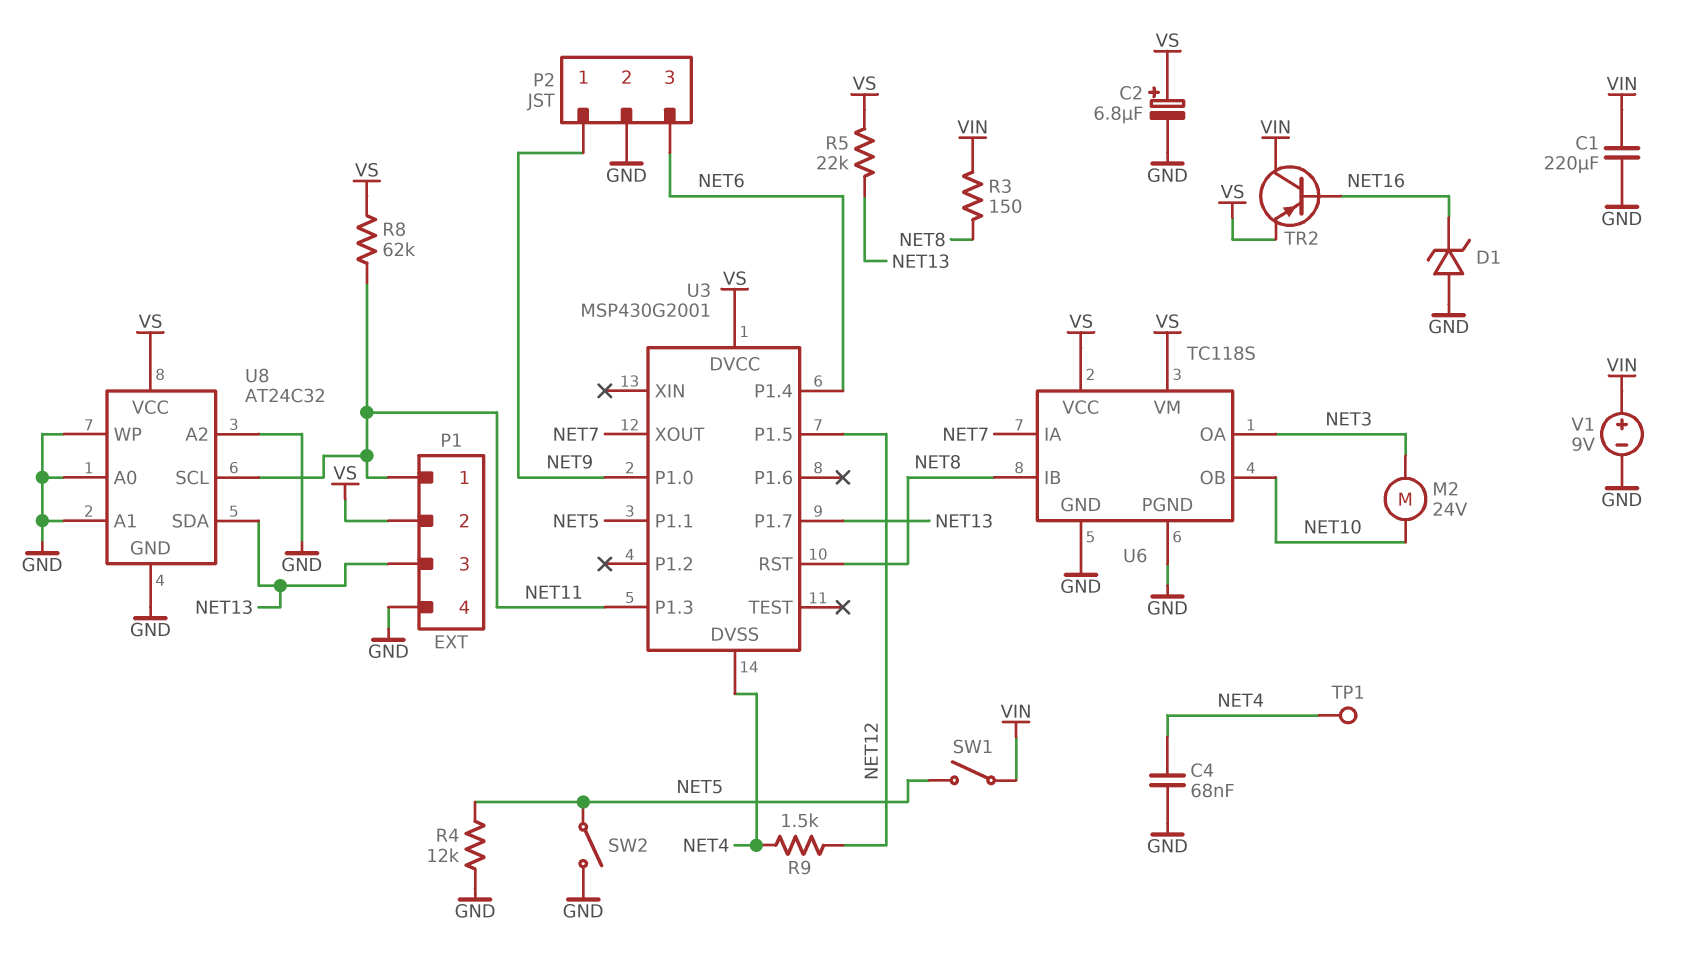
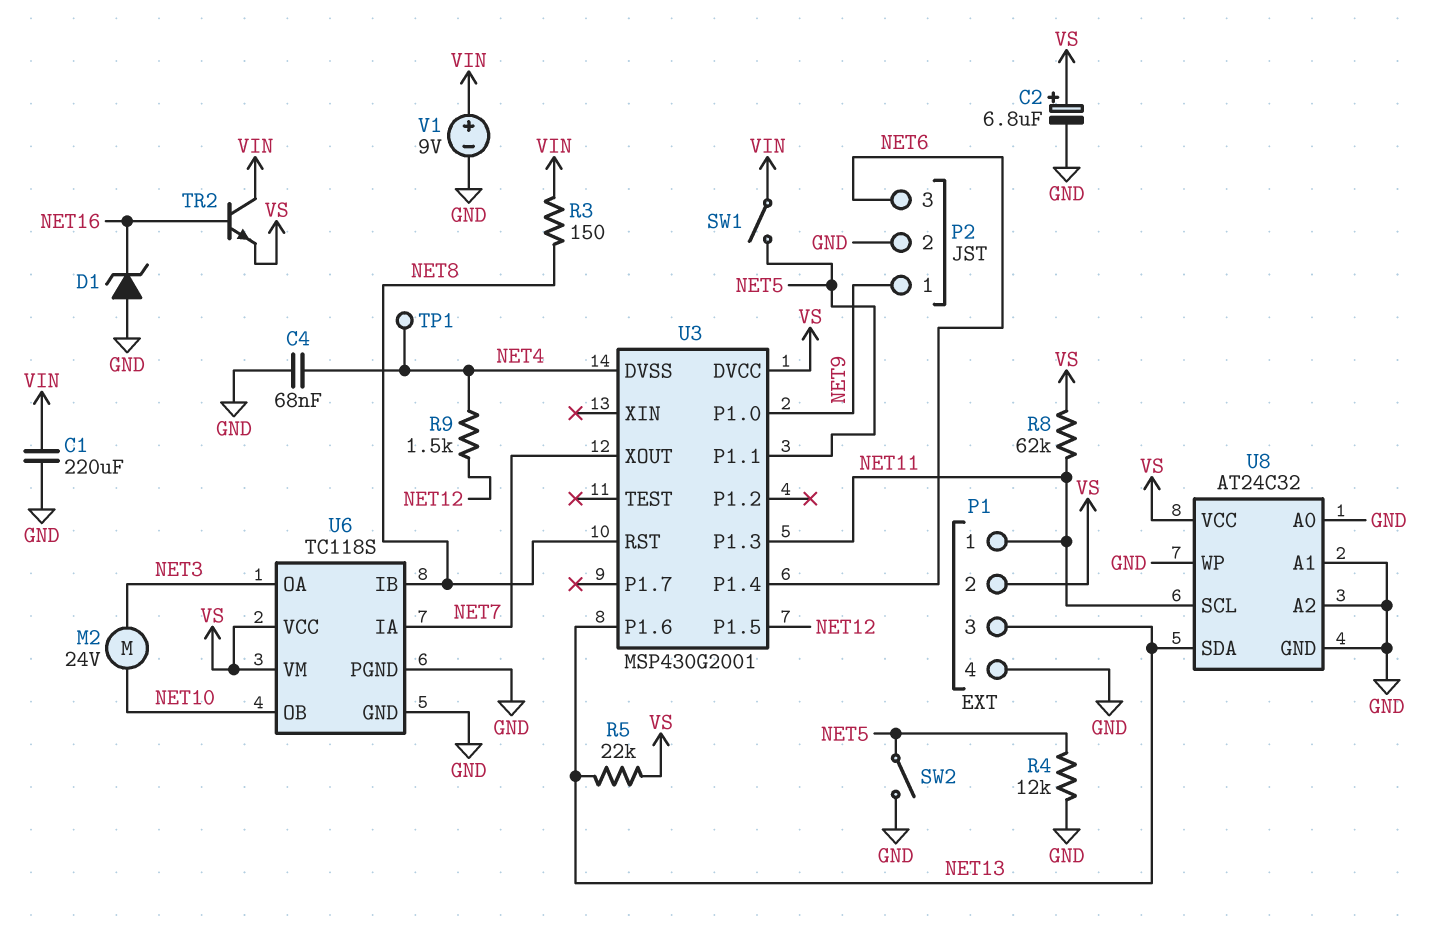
TR2: PNP (B NET16, C VIN, E VS) -> NPN (B NET16, C VIN, E VS)
U3 pin P1.6: none -> NET13
U3 pin P1.7: NET13 -> none

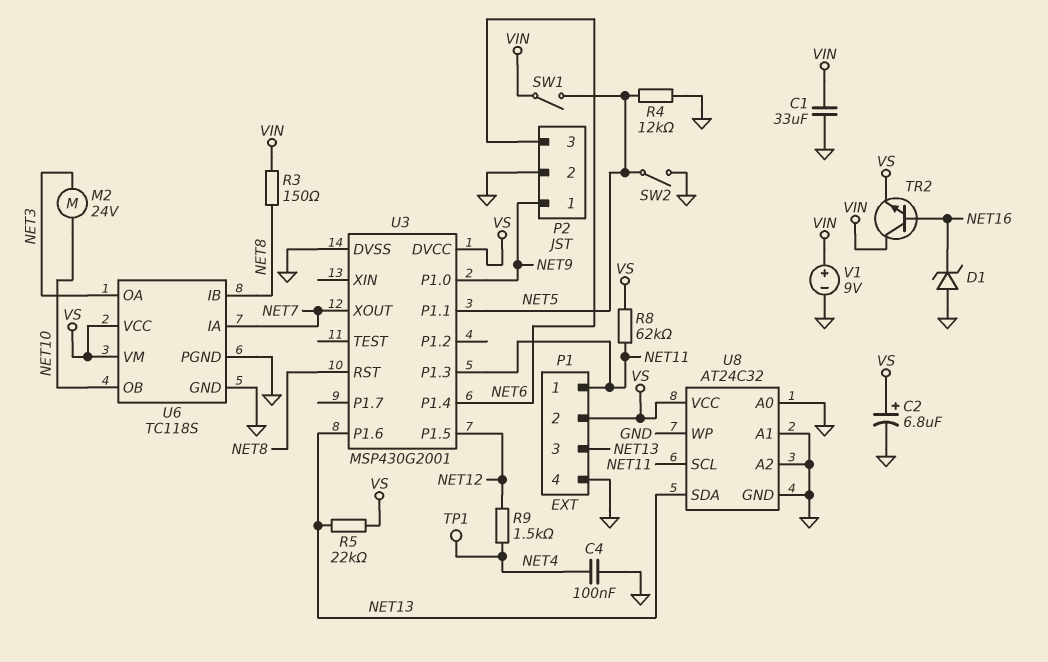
C1: 220uF (GND, VIN) -> 33uF (GND, VIN)
C4: 68nF (GND, NET4) -> 100nF (GND, NET4)
U3 pin DVSS: NET4 -> GND

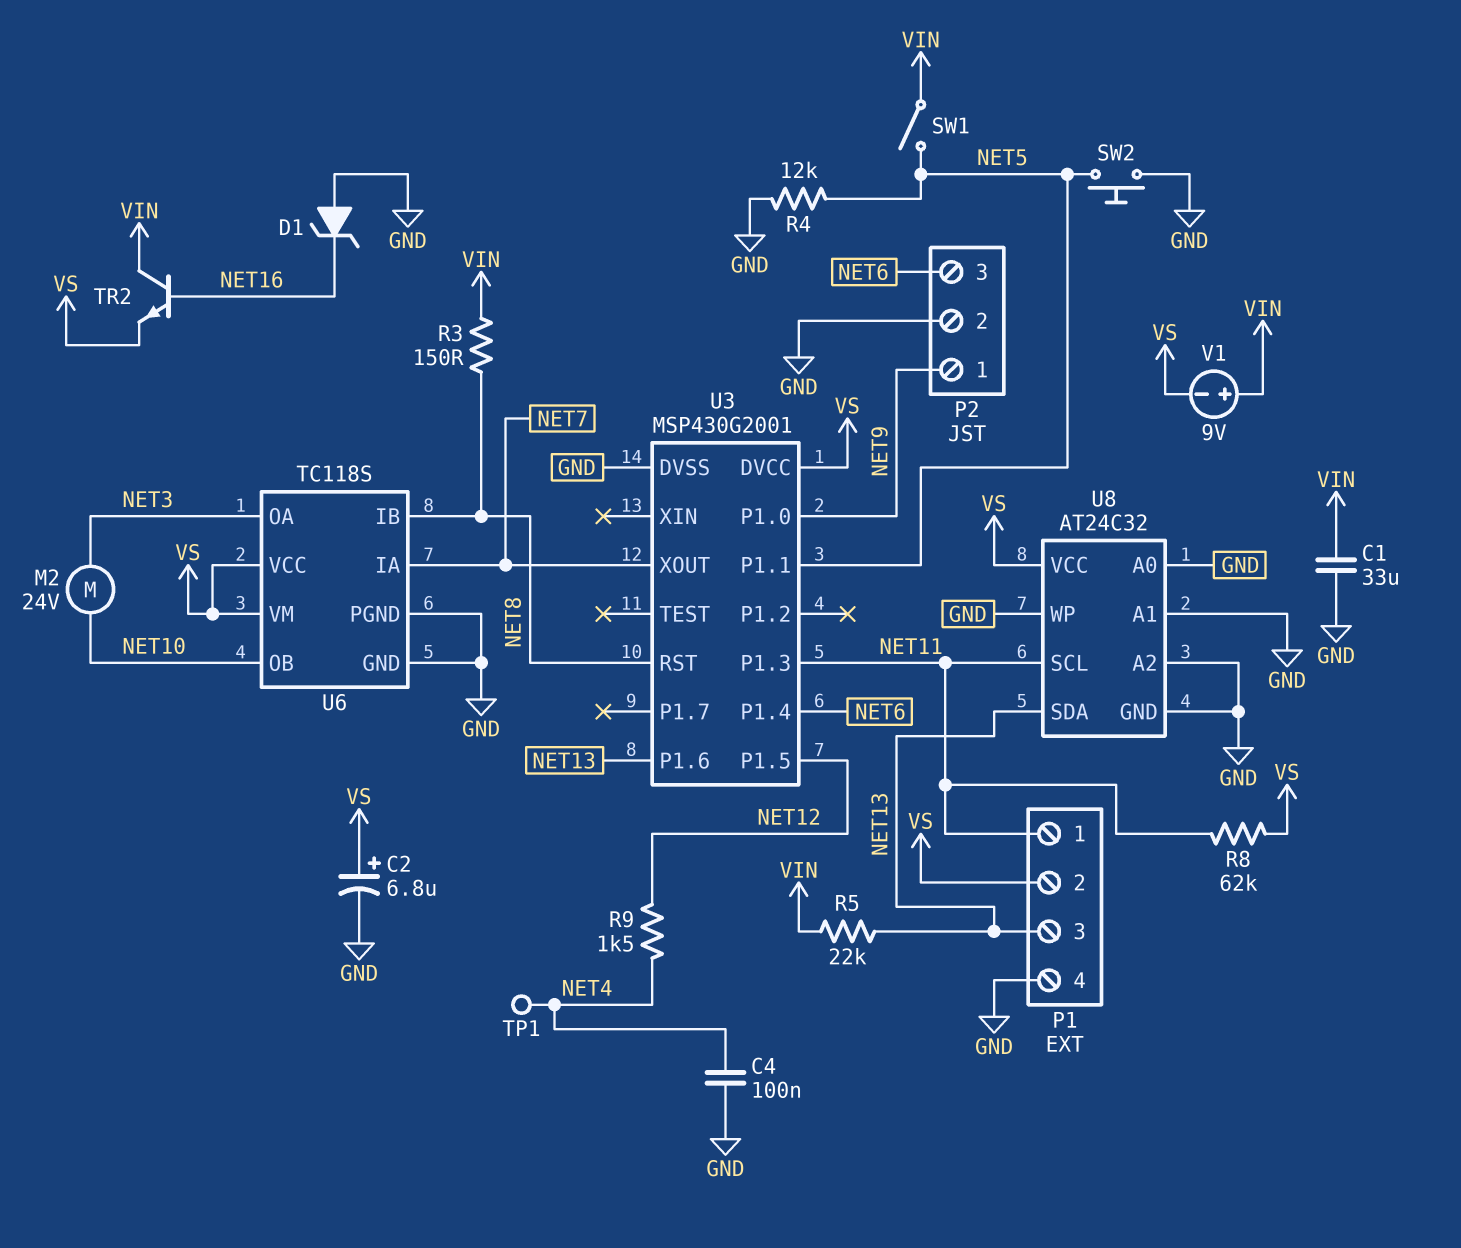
R5: 22k (NET13, VS) -> 22k (NET13, VIN)
SW2: switch (GND, NET5) -> button (GND, NET5)
V1: 9V (plus VIN, minus GND) -> 9V (plus VIN, minus VS)

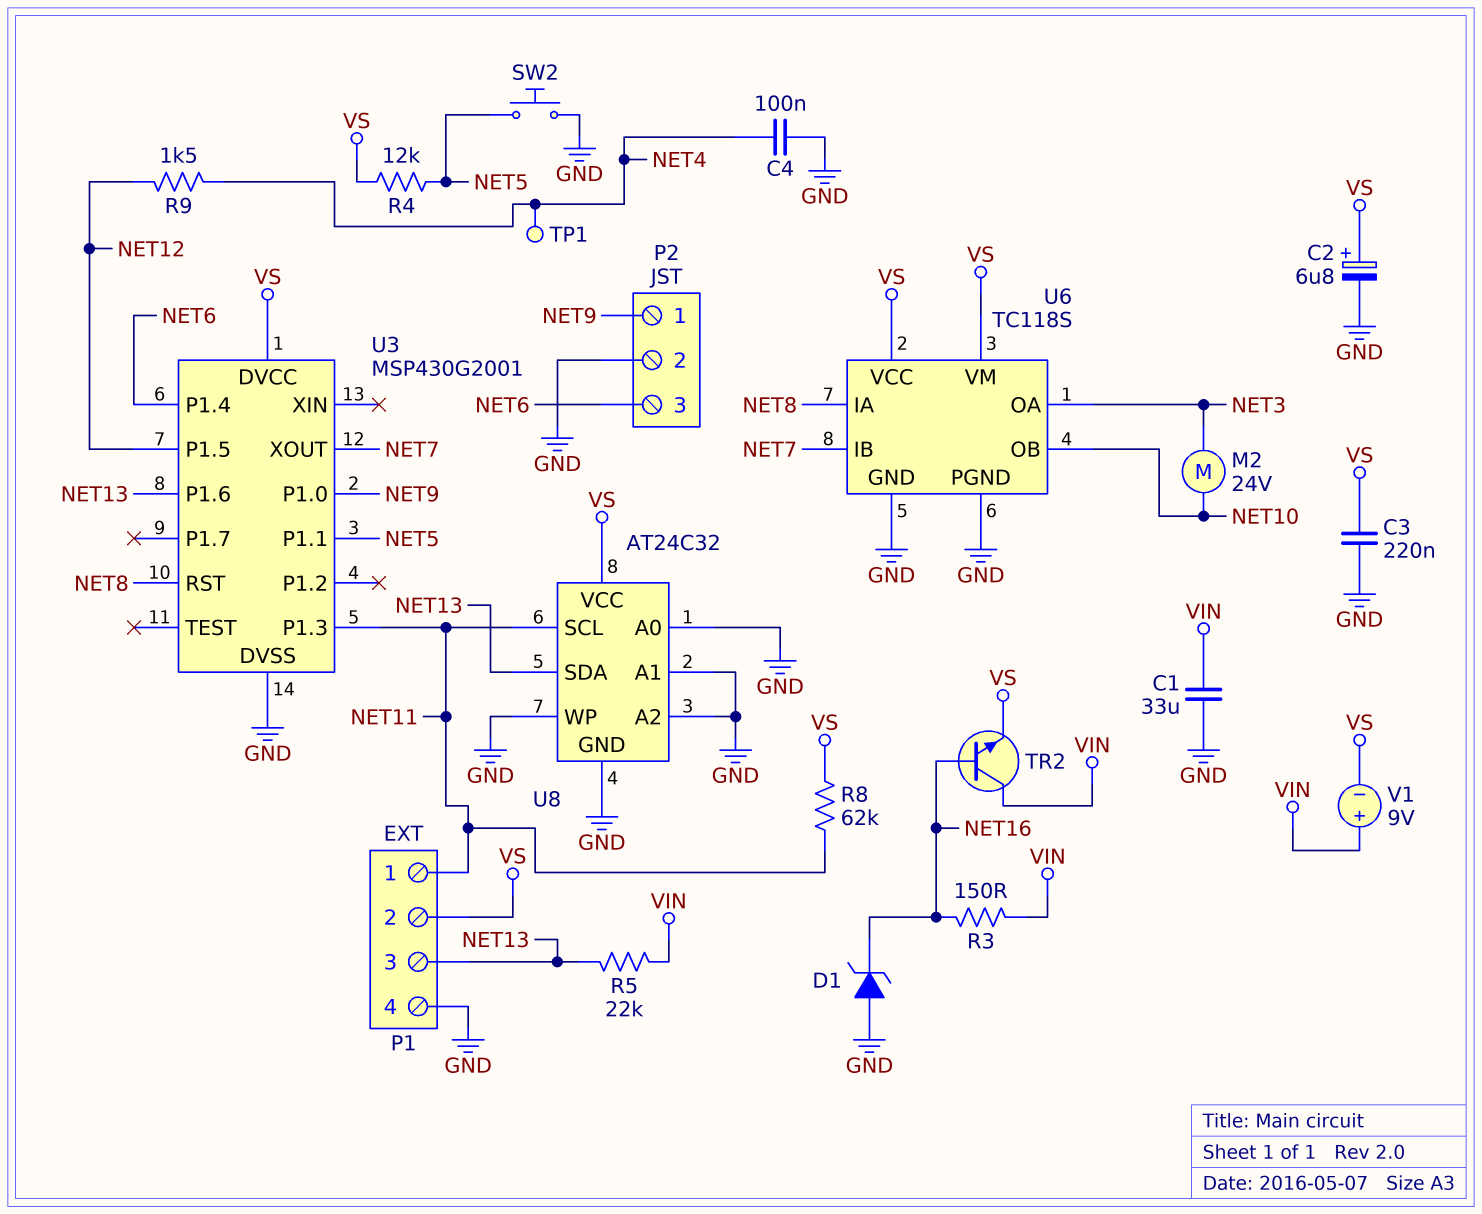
C3: none -> 220nF (GND, VS)
R3: 150 (NET8, VIN) -> 150 (NET16, VIN)
R4: 12k (GND, NET5) -> 12k (NET5, VS)
SW1: switch (NET5, VIN) -> none
U6 pin IA: NET7 -> NET8
U6 pin IB: NET8 -> NET7

